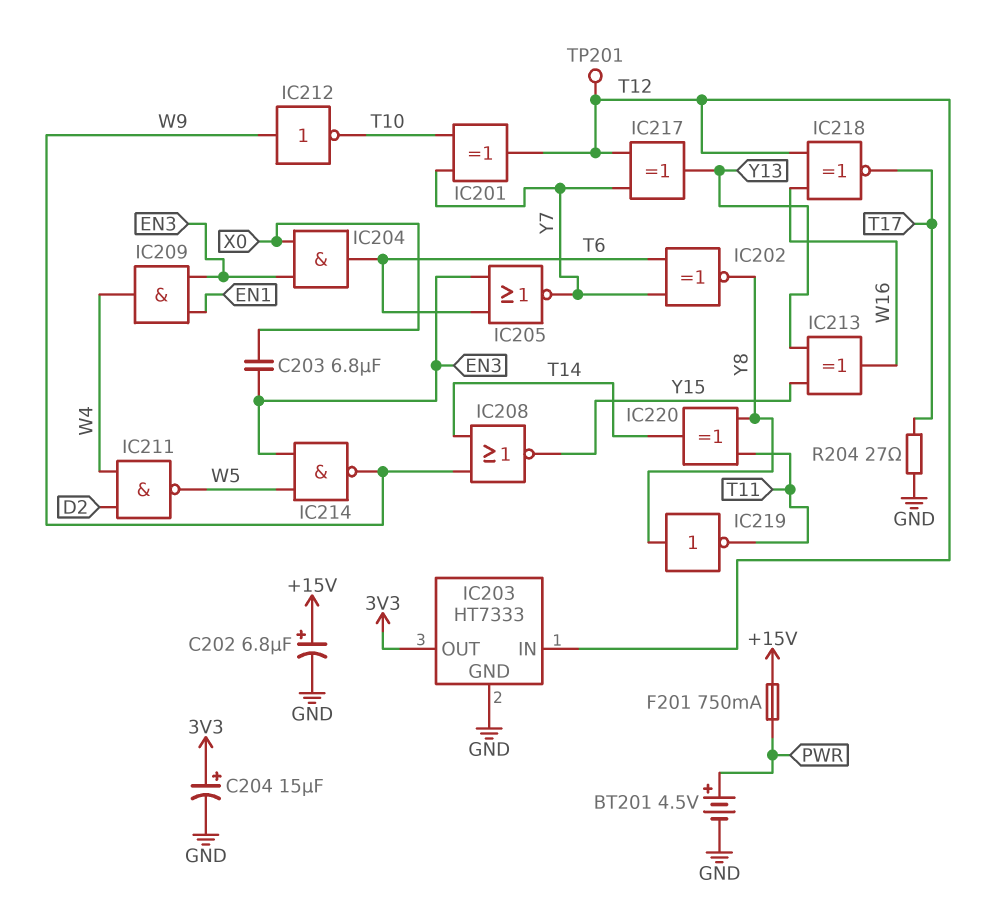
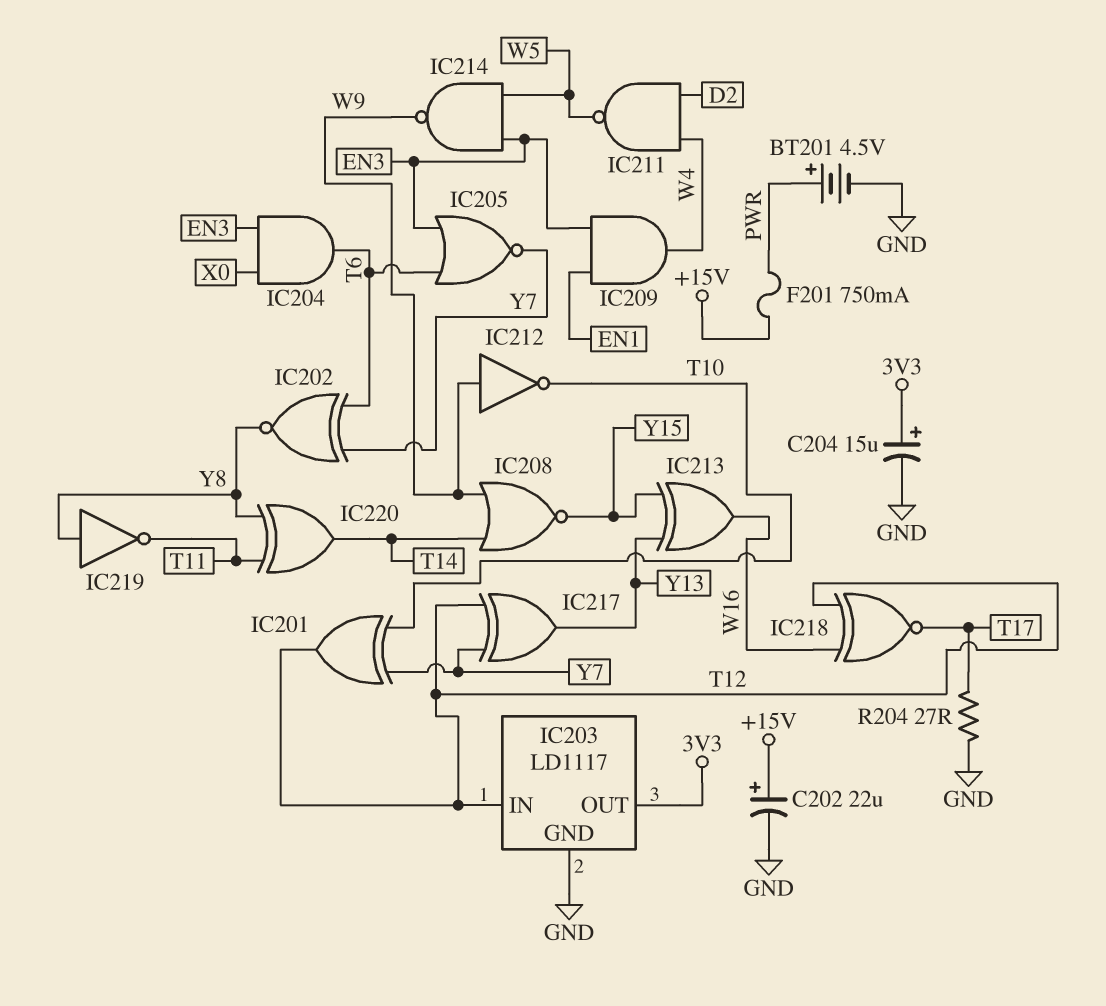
C202: 6.8uF (plus +15V, minus GND) -> 22uF (plus +15V, minus GND)
C203: 6.8uF (EN3, X0) -> none
IC203: HT7333 -> LD1117
TP201: test point (T12) -> none

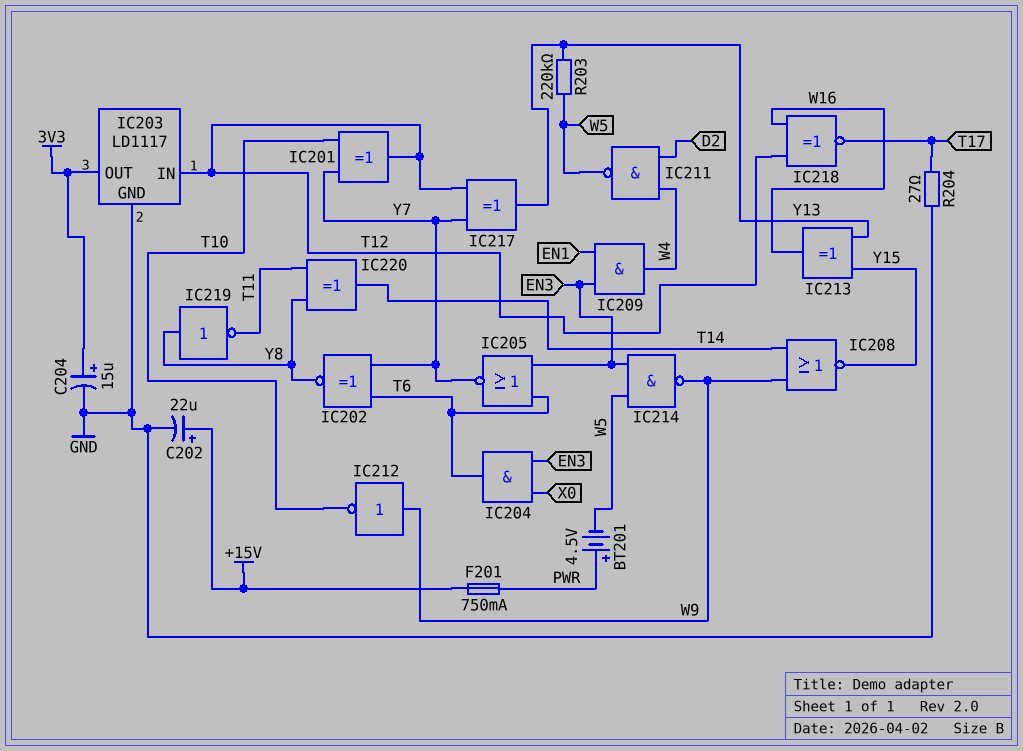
BT201: 4.5V (plus PWR, minus GND) -> 4.5V (plus PWR, minus W5)
R203: none -> 220k (W5, Y13)

